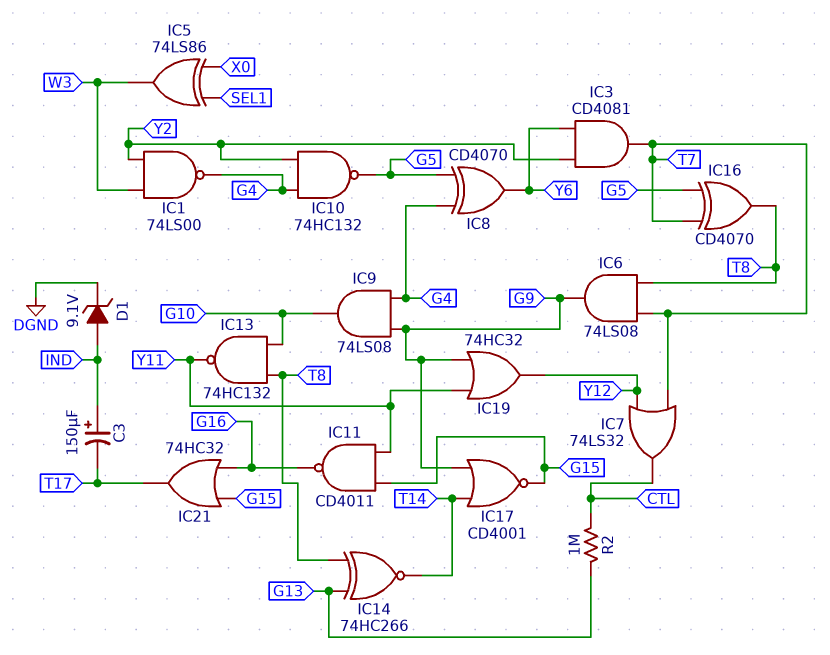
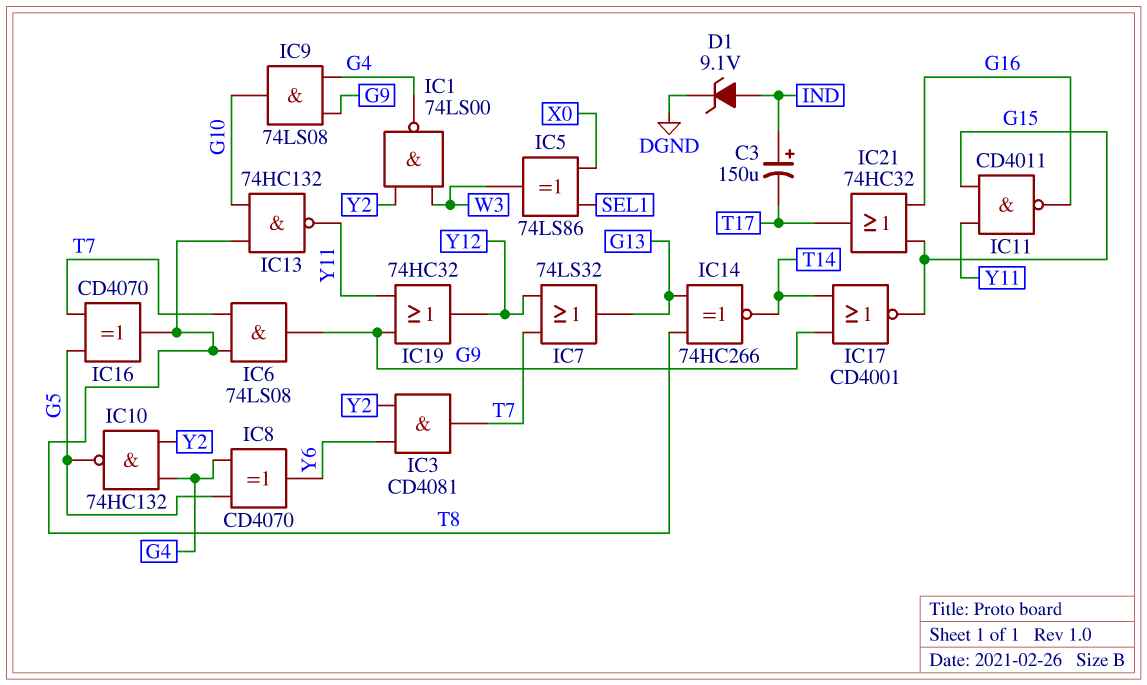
IC7: OR 74LS32 (in T7, in Y12, out CTL) -> OR 74LS32 (in T7, in Y12, out G13)
R2: 1M (CTL, G13) -> none

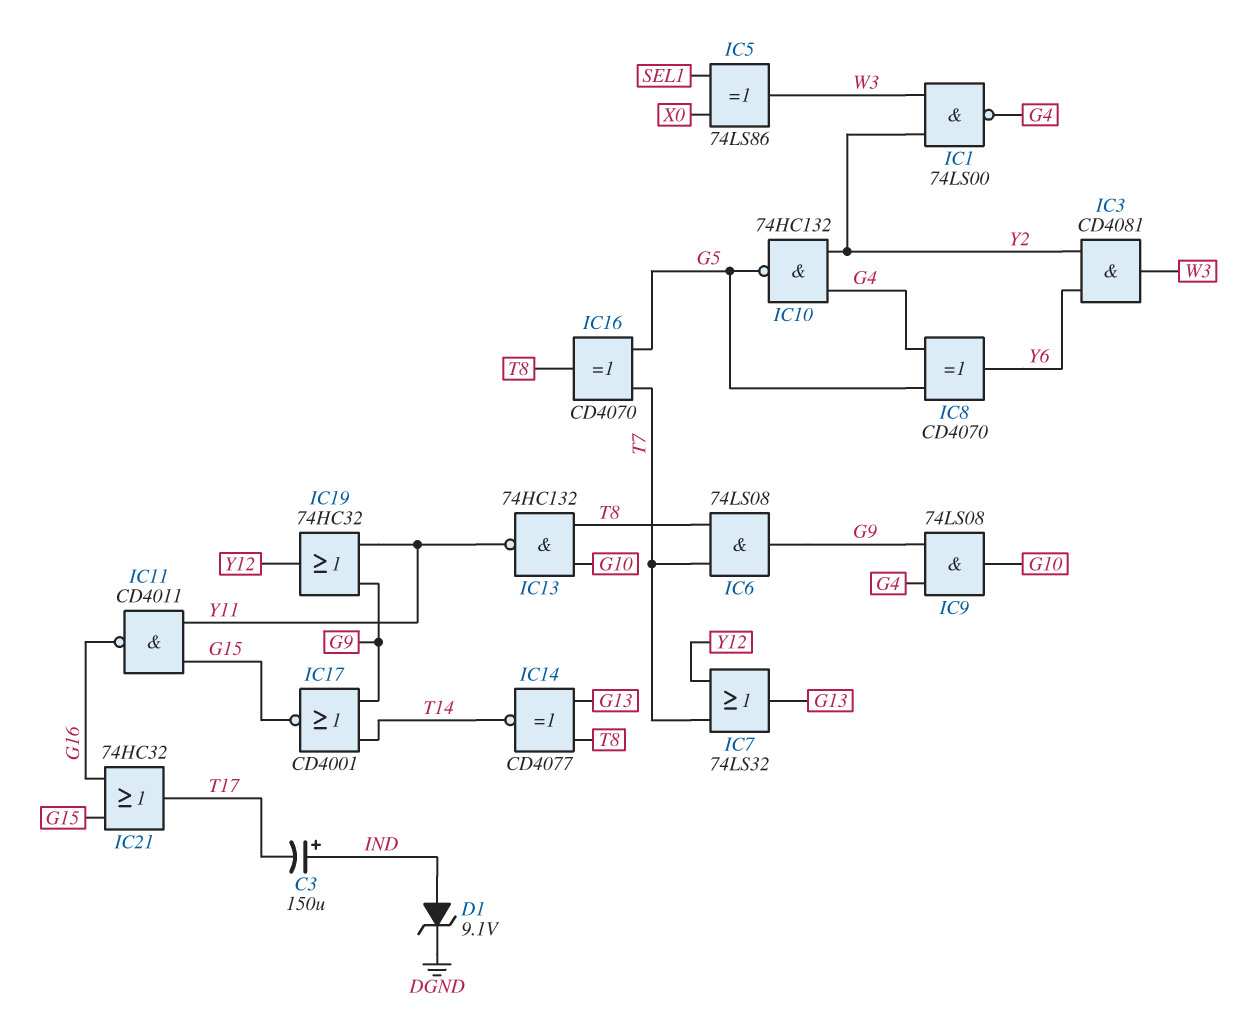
IC3: AND CD4081 (in Y2, in Y6, out T7) -> AND CD4081 (in Y2, in Y6, out W3)
IC14: XNOR 74HC266 (in G13, in T8, out T14) -> XNOR CD4077 (in G13, in T8, out T14)

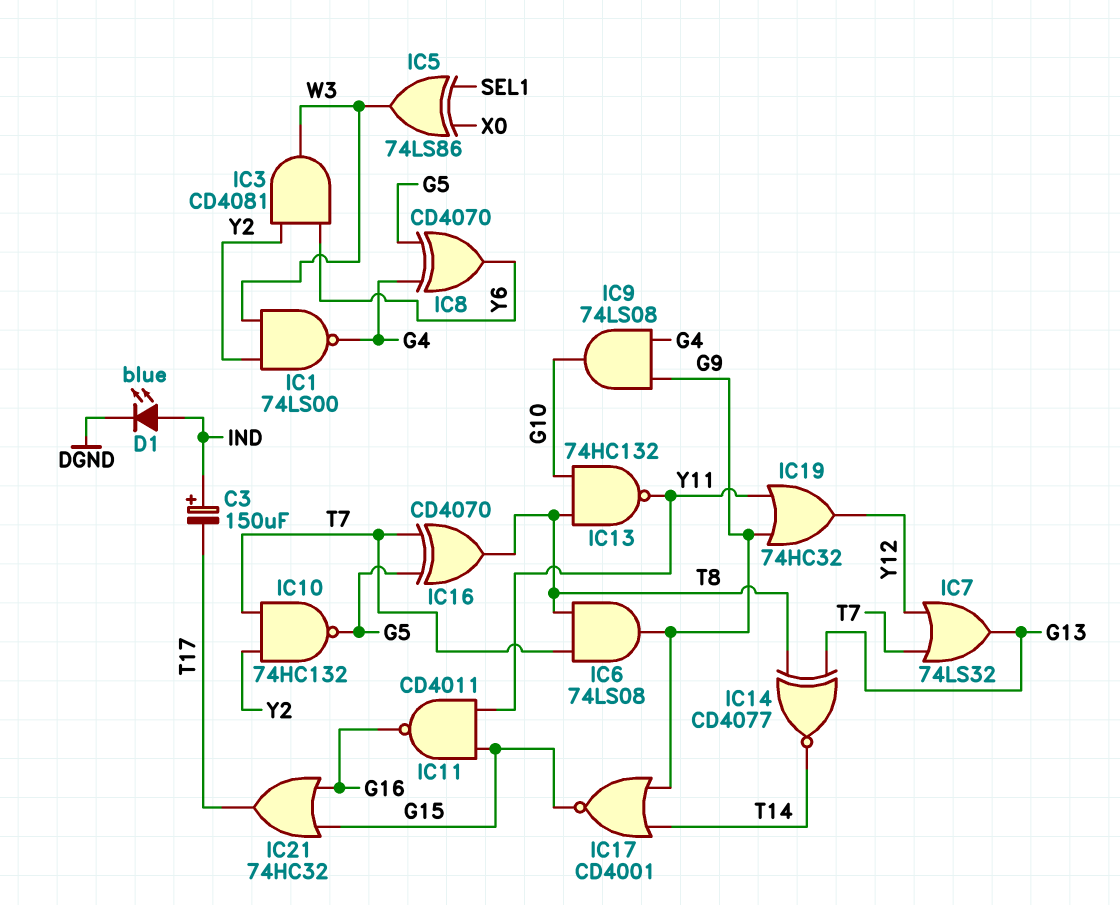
D1: zener 9.1V (A IND, K DGND) -> LED blue (A IND, K DGND)
IC10: NAND 74HC132 (in G4, in Y2, out G5) -> NAND 74HC132 (in T7, in Y2, out G5)

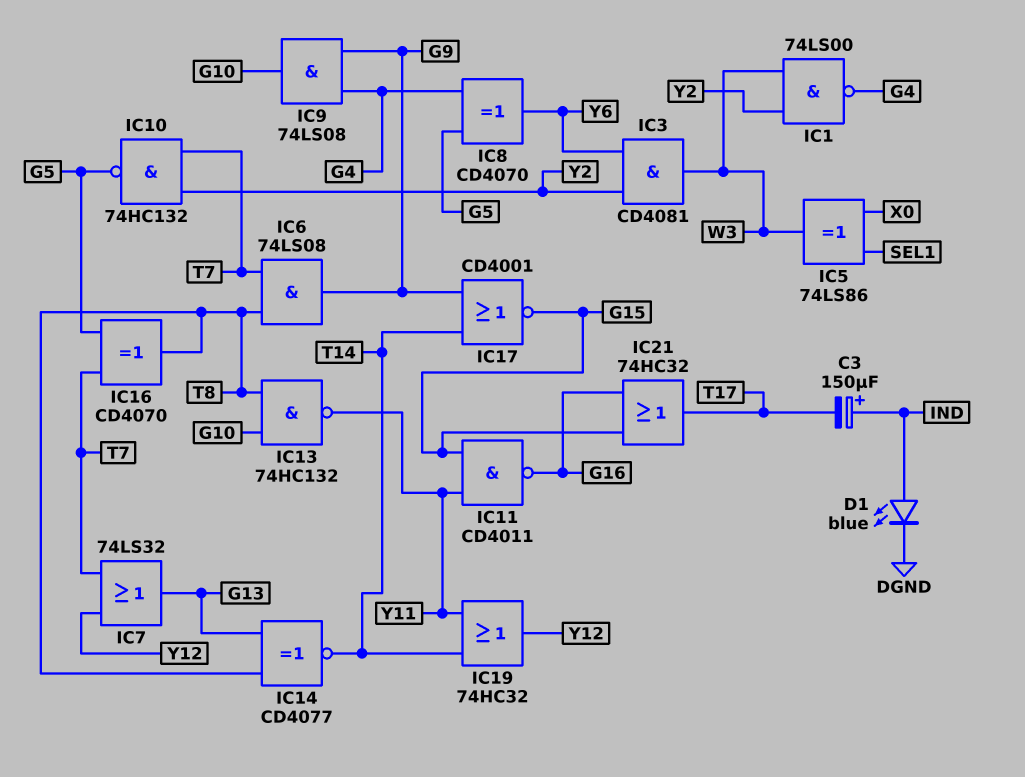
IC19: OR 74HC32 (in G9, in Y11, out Y12) -> OR 74HC32 (in T14, in Y11, out Y12)

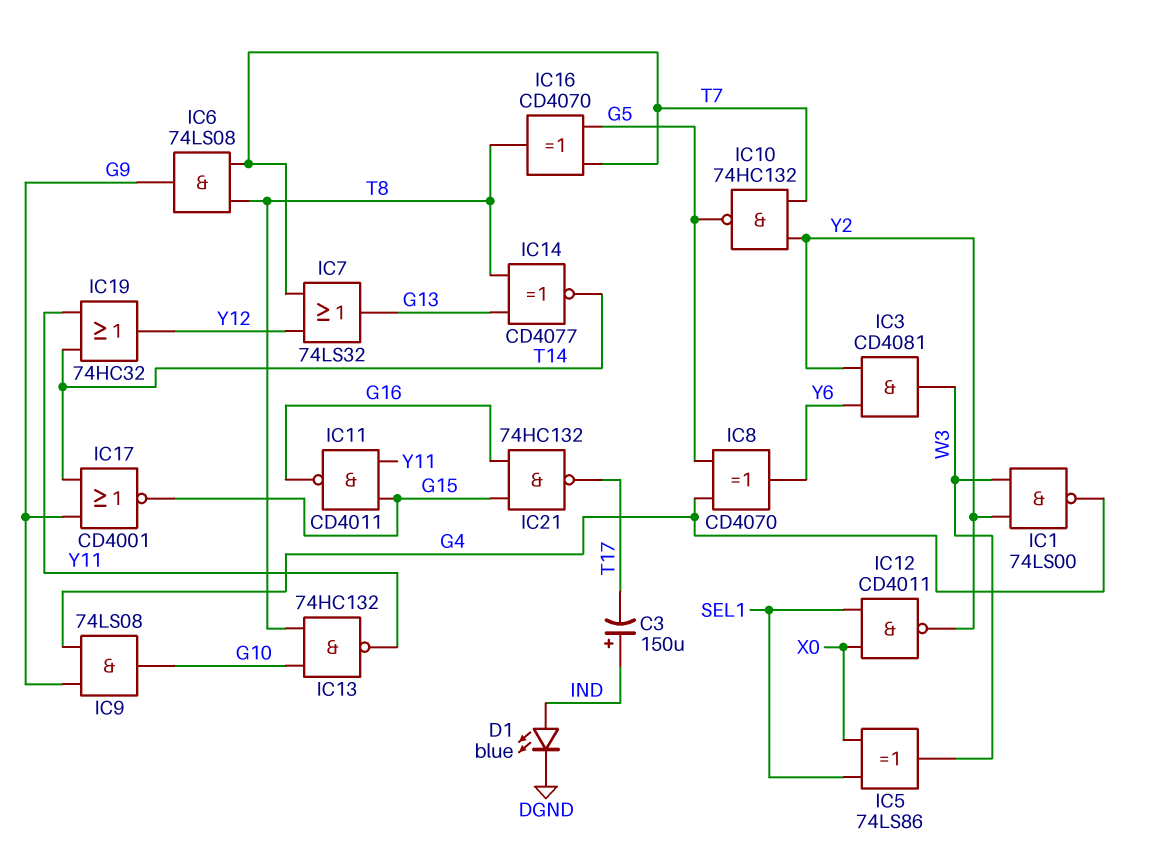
IC12: none -> NAND CD4011 (in SEL1, in X0, out Y2)
IC21: OR 74HC32 (in G15, in G16, out T17) -> NAND 74HC132 (in G15, in G16, out T17)

